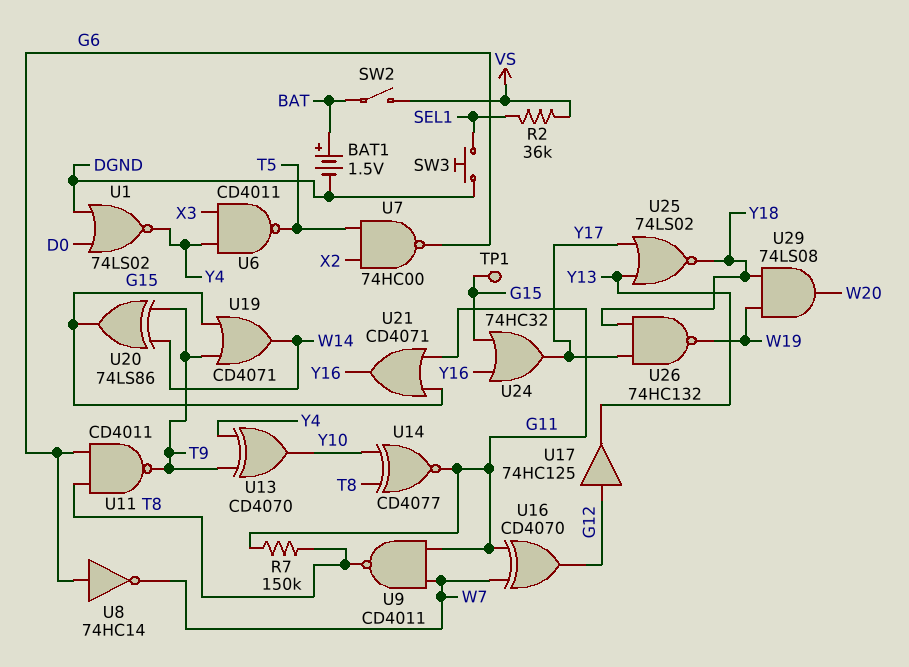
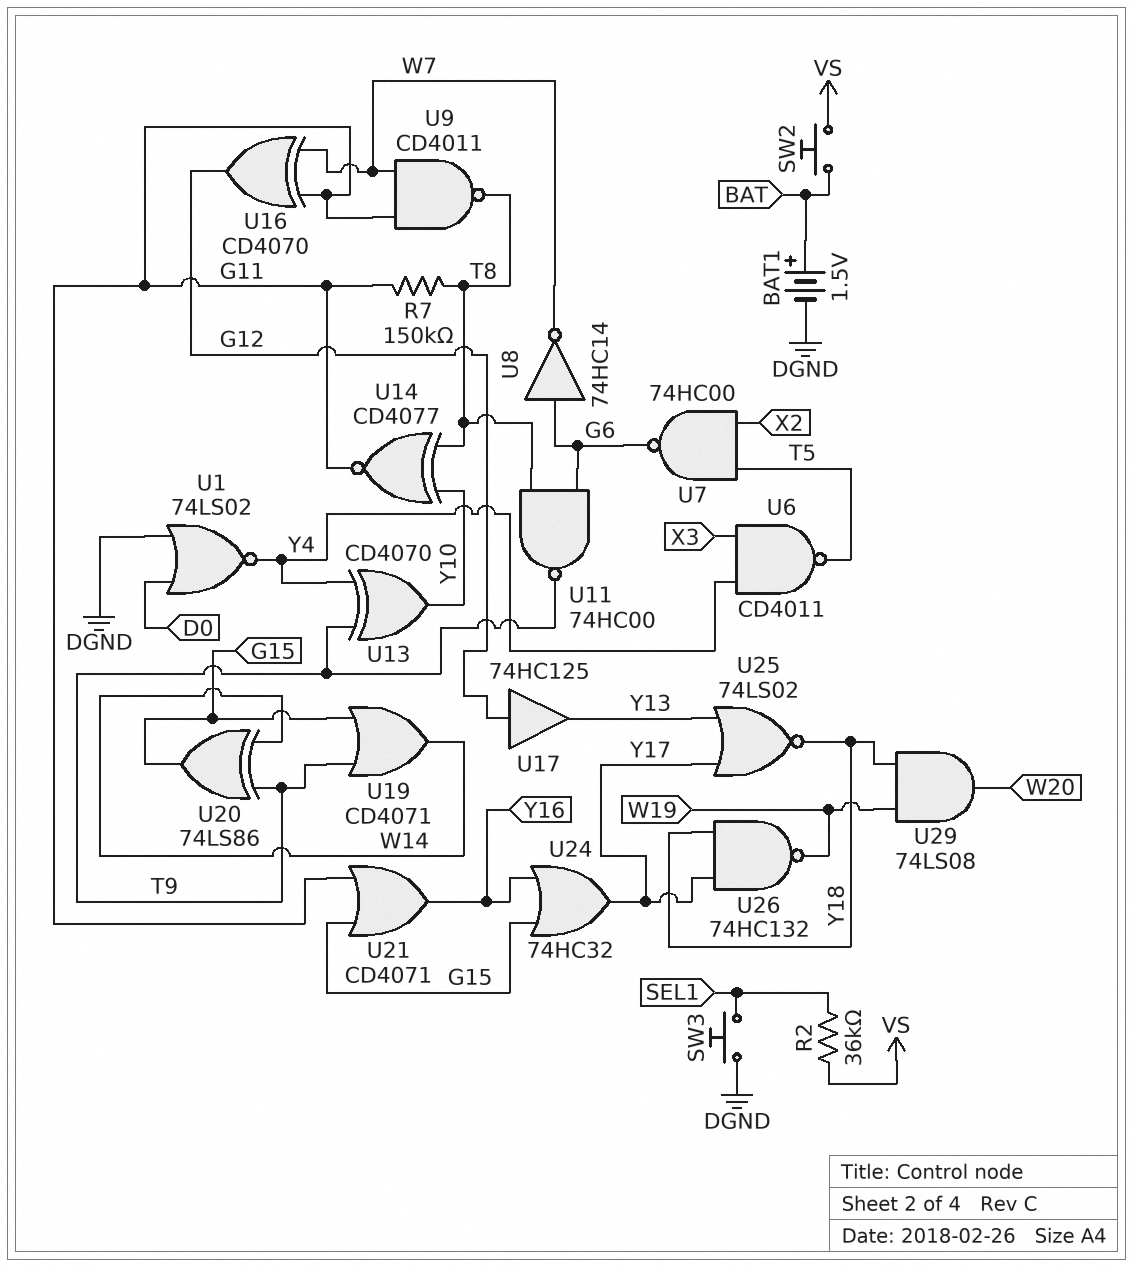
SW2: switch (BAT, VS) -> button (BAT, VS)
TP1: test point (G15) -> none
U11: NAND CD4011 (in G6, in T8, out T9) -> NAND 74HC00 (in G6, in T8, out T9)

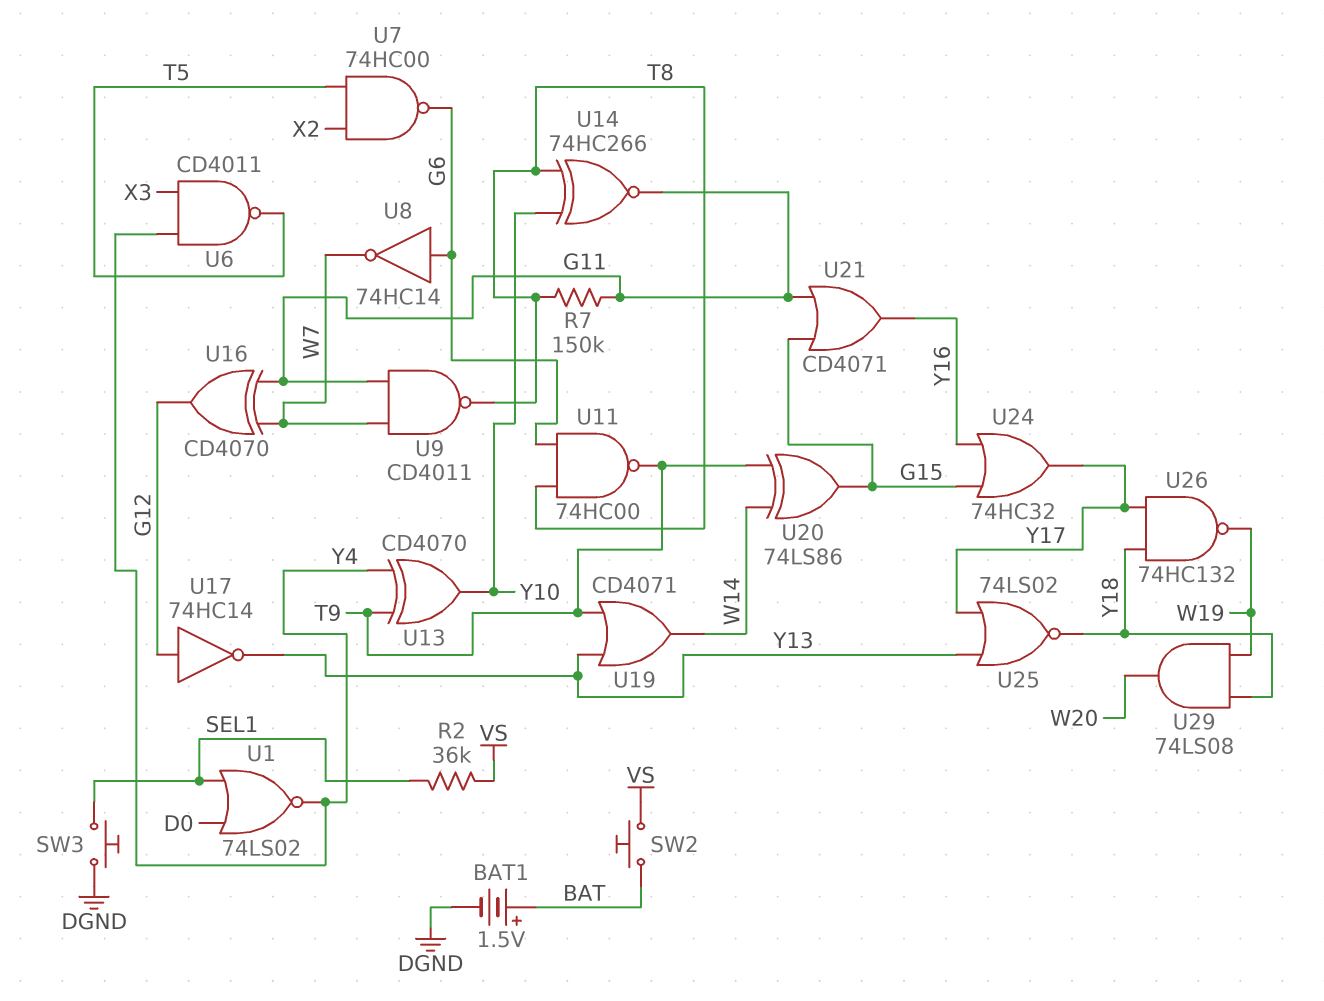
U1: NOR 74LS02 (in D0, in DGND, out Y4) -> NOR 74LS02 (in D0, in SEL1, out Y4)
U14: XNOR CD4077 (in T8, in Y10, out G11) -> XNOR 74HC266 (in T8, in Y10, out G11)
U17: buffer 74HC125 (in G12, out Y13) -> NOT 74HC14 (in G12, out Y13)
U19: OR CD4071 (in G15, in T9, out W14) -> OR CD4071 (in T9, in Y13, out W14)

